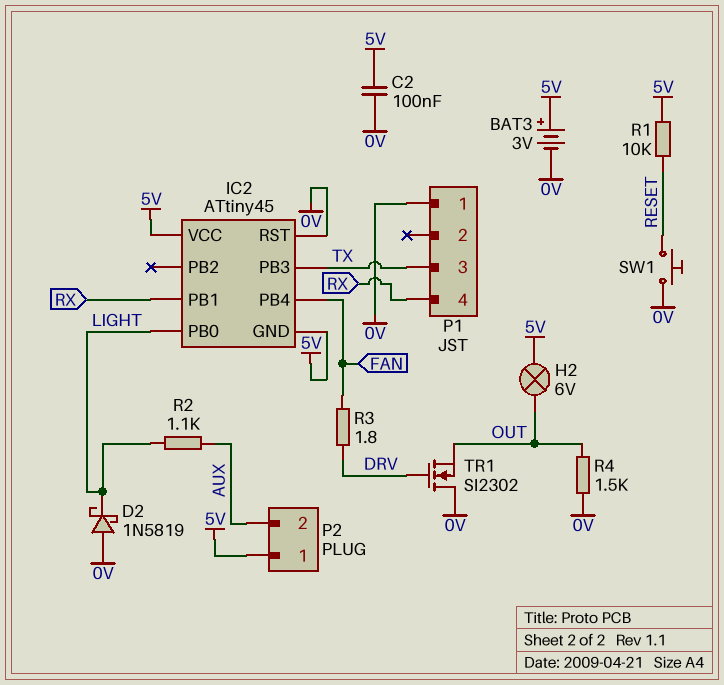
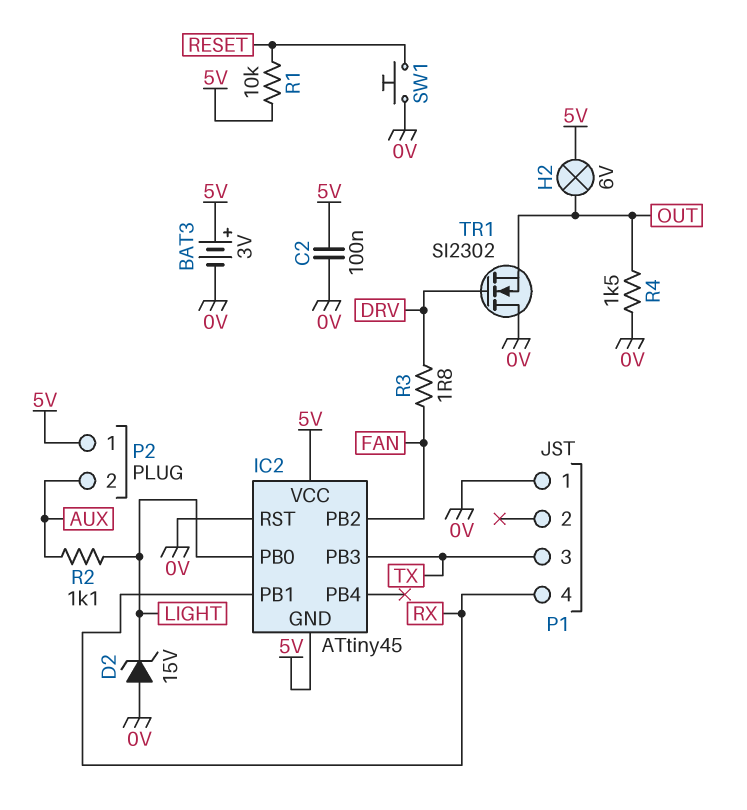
D2: schottky 1N5819 (A 0V, K LIGHT) -> zener 15V (A 0V, K LIGHT)
IC2 pin PB2: none -> FAN
IC2 pin PB4: FAN -> none

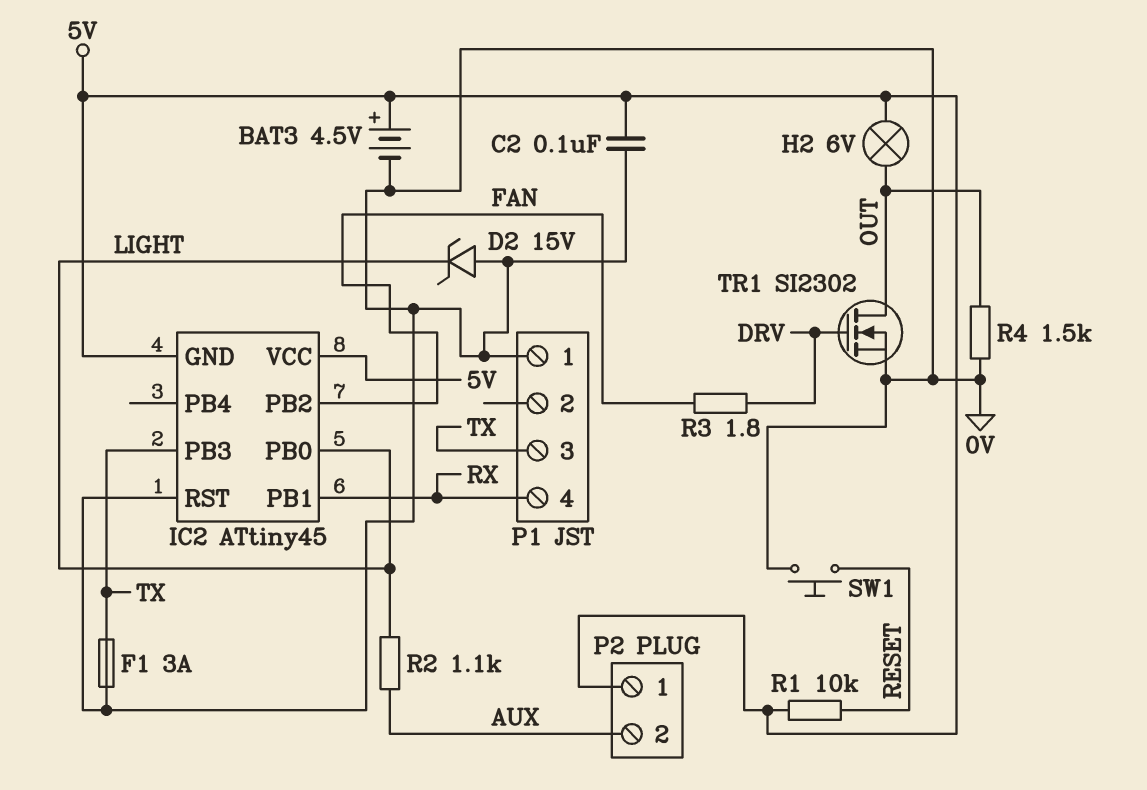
BAT3: 3V (plus 5V, minus 0V) -> 4.5V (plus 5V, minus 0V)
F1: none -> 3A (0V, TX)
TR1: NMOS SI2302 (G DRV, D 0V, S OUT) -> NMOS SI2302 (G DRV, D OUT, S 0V)

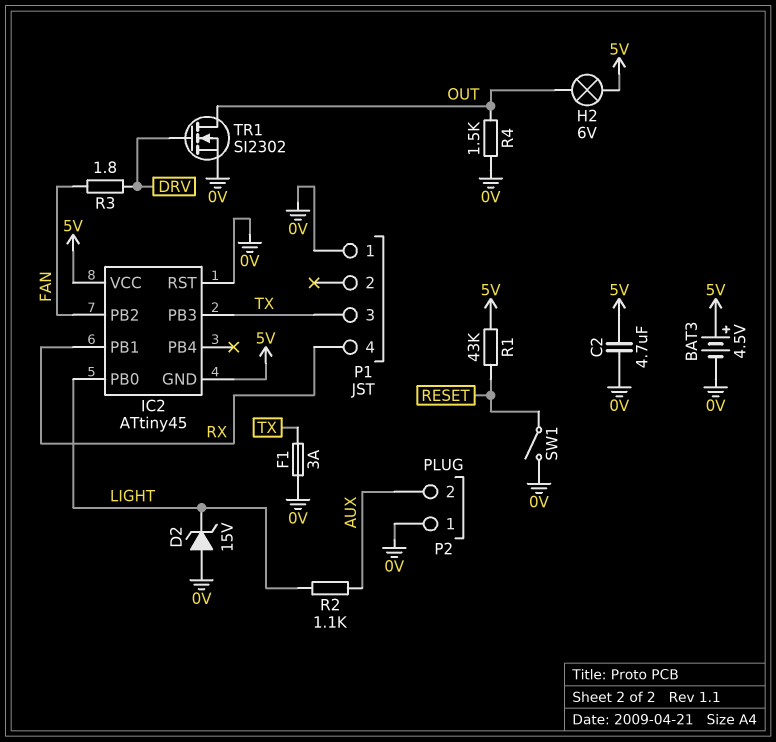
C2: 100nF (0V, 5V) -> 4.7uF (0V, 5V)
P2 pin 1: 5V -> 0V
R1: 10k (5V, RESET) -> 43k (5V, RESET)
SW1: button (0V, RESET) -> switch (0V, RESET)

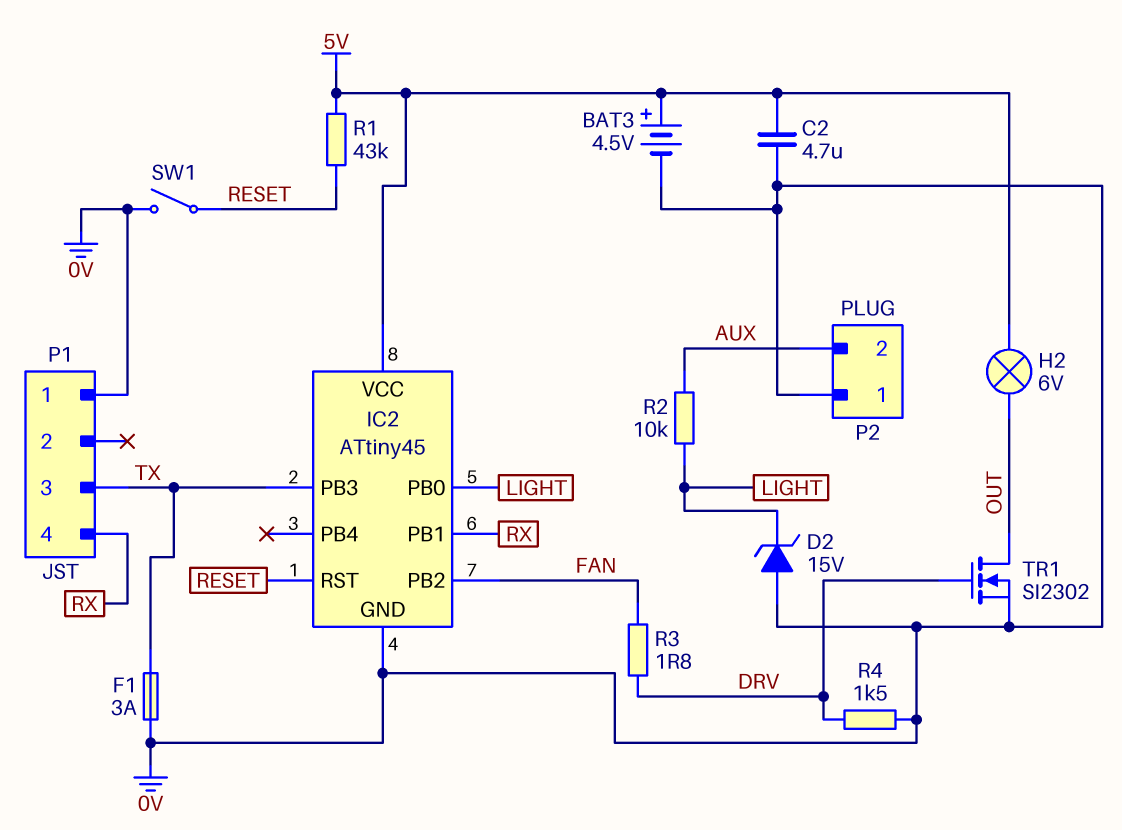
IC2 pin GND: 5V -> 0V
IC2 pin RST: 0V -> RESET
R2: 1.1k (AUX, LIGHT) -> 10k (AUX, LIGHT)
R4: 1.5k (0V, OUT) -> 1.5k (0V, DRV)

